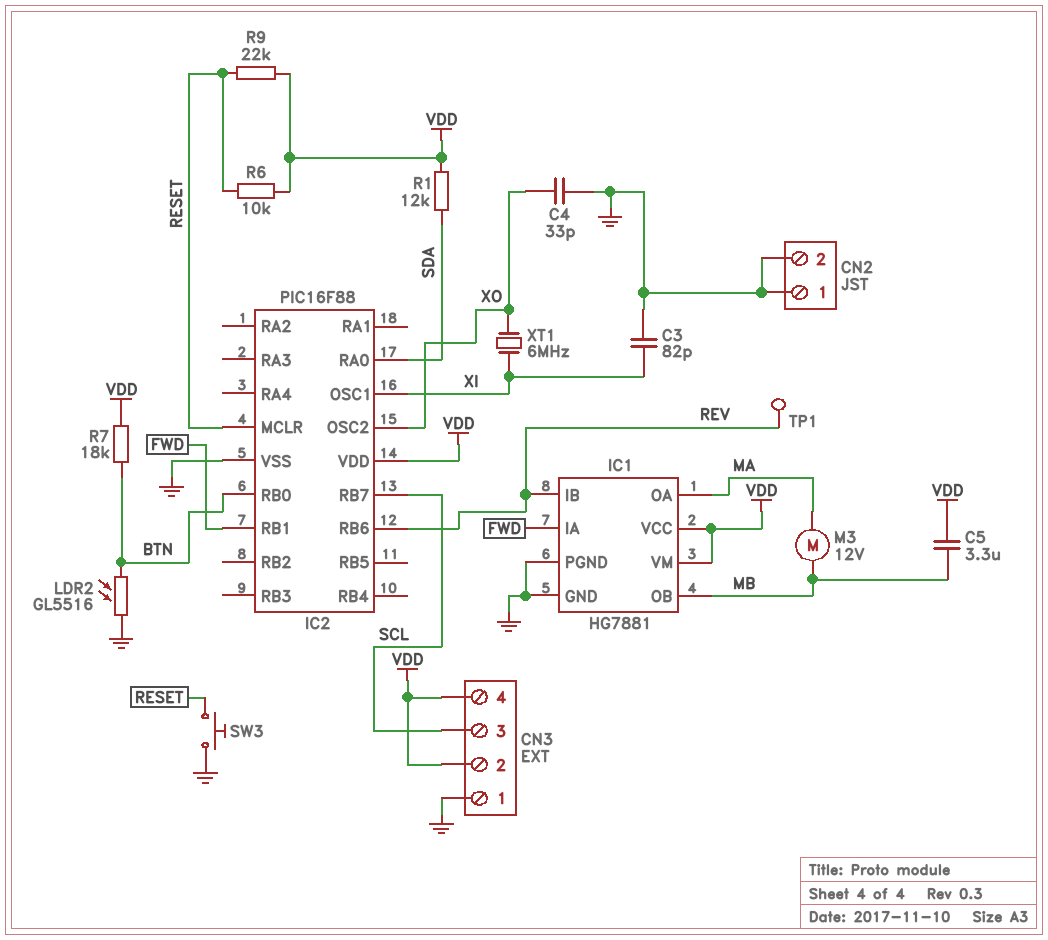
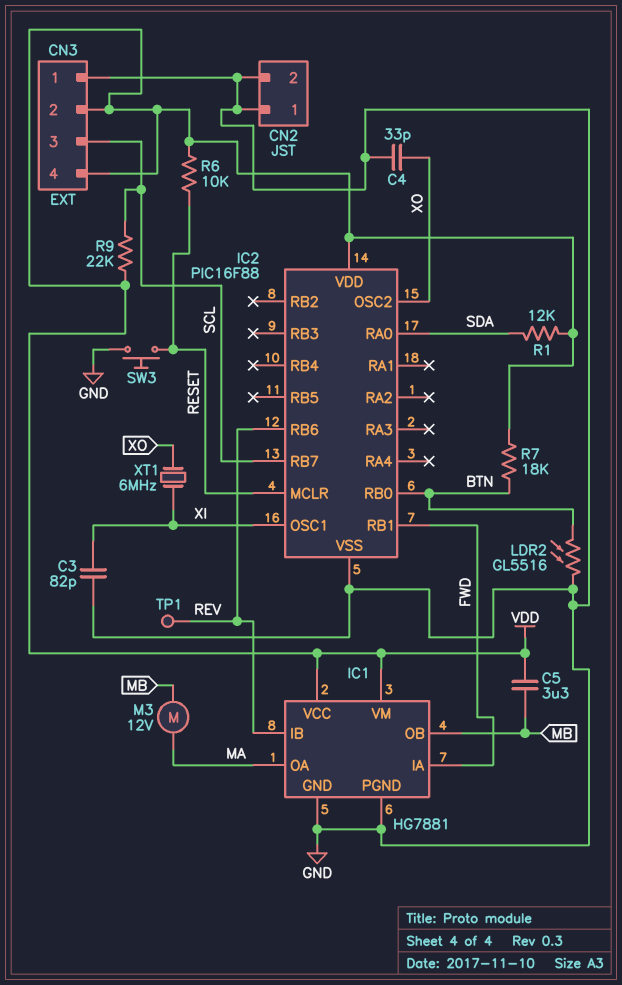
R9: 22k (RESET, VDD) -> 22k (SCL, VDD)

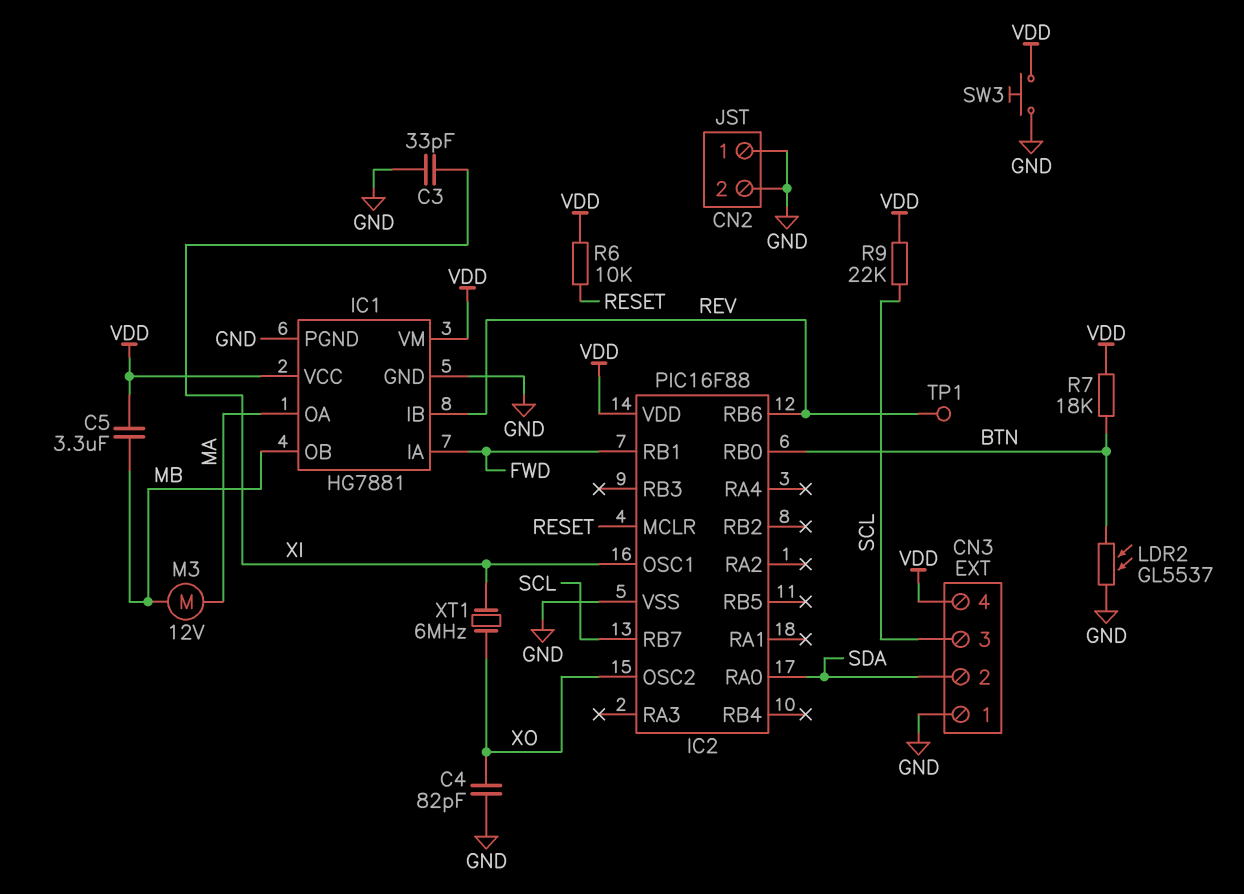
C3: 82pF (GND, XI) -> 33pF (GND, XI)
C4: 33pF (GND, XO) -> 82pF (GND, XO)
CN3 pin 2: VDD -> SDA
LDR2: GL5516 (BTN, GND) -> GL5537 (BTN, GND)
R1: 12k (SDA, VDD) -> none
SW3: button (GND, RESET) -> button (GND, VDD)

